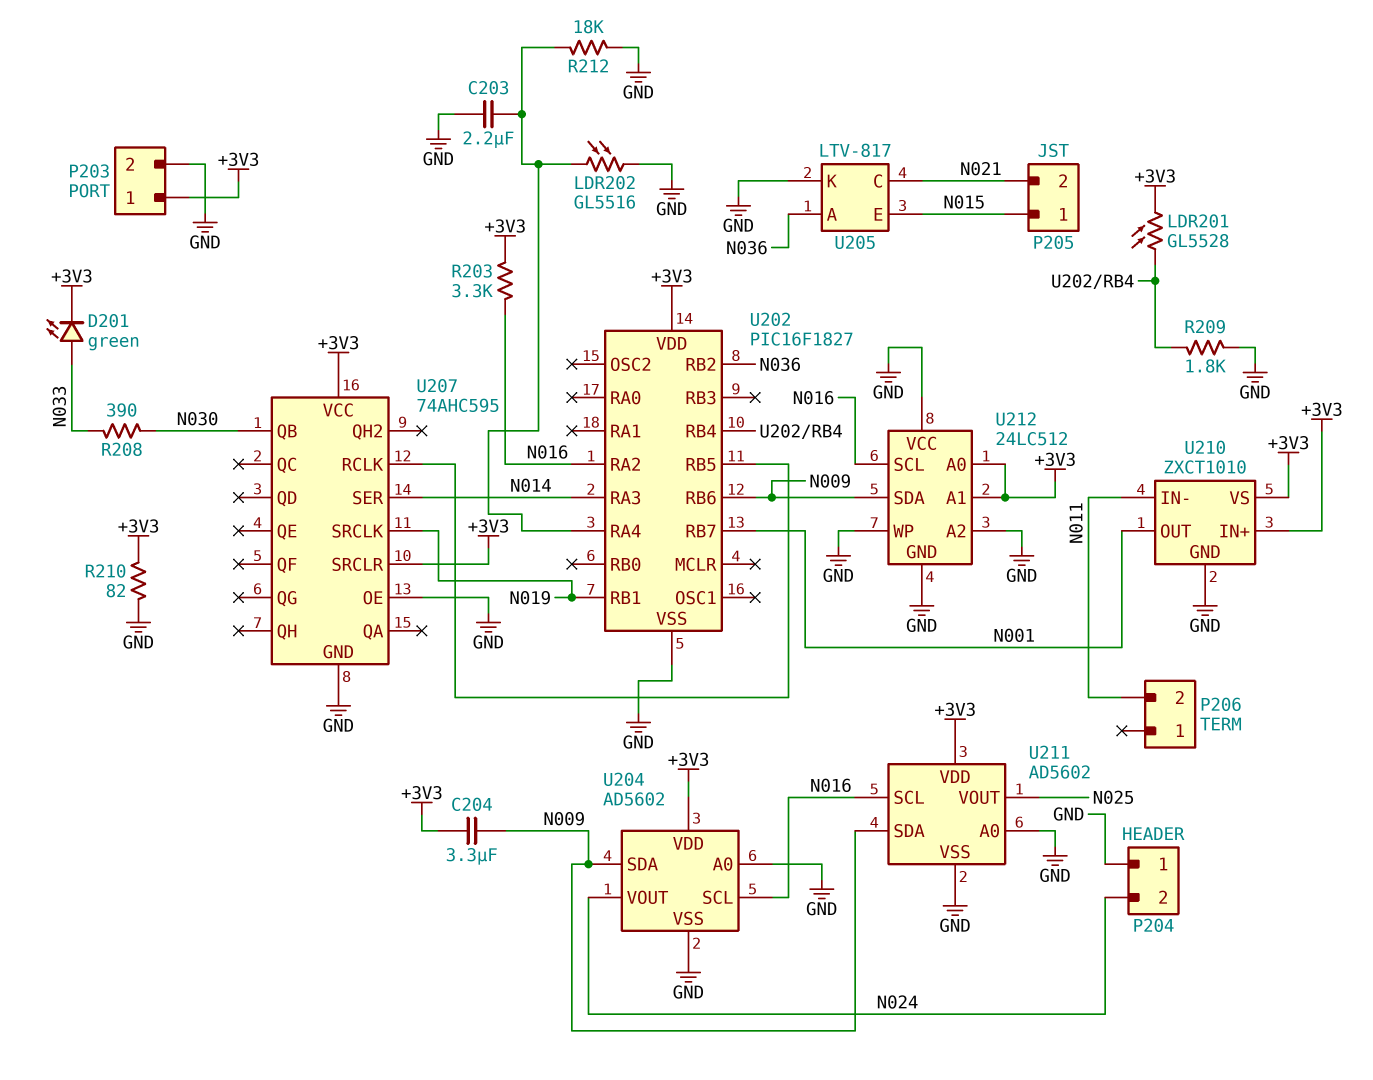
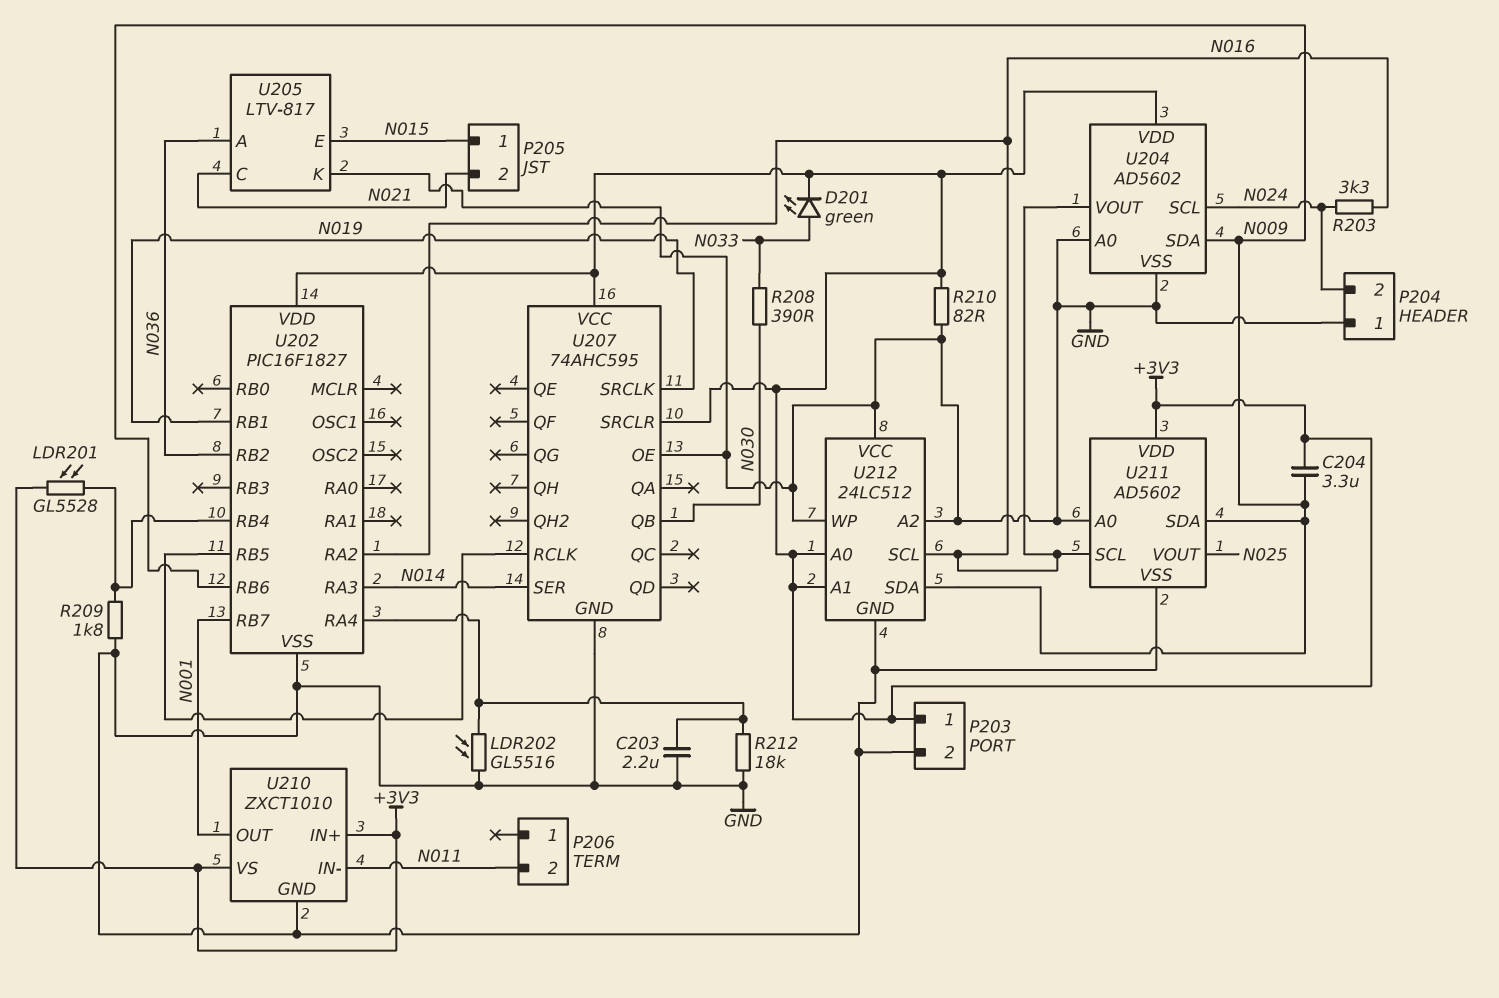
R203: 3.3k (+3V3, N016) -> 3.3k (N016, N024)
U204 pin SCL: N016 -> N024
U204 pin VOUT: N024 -> N016

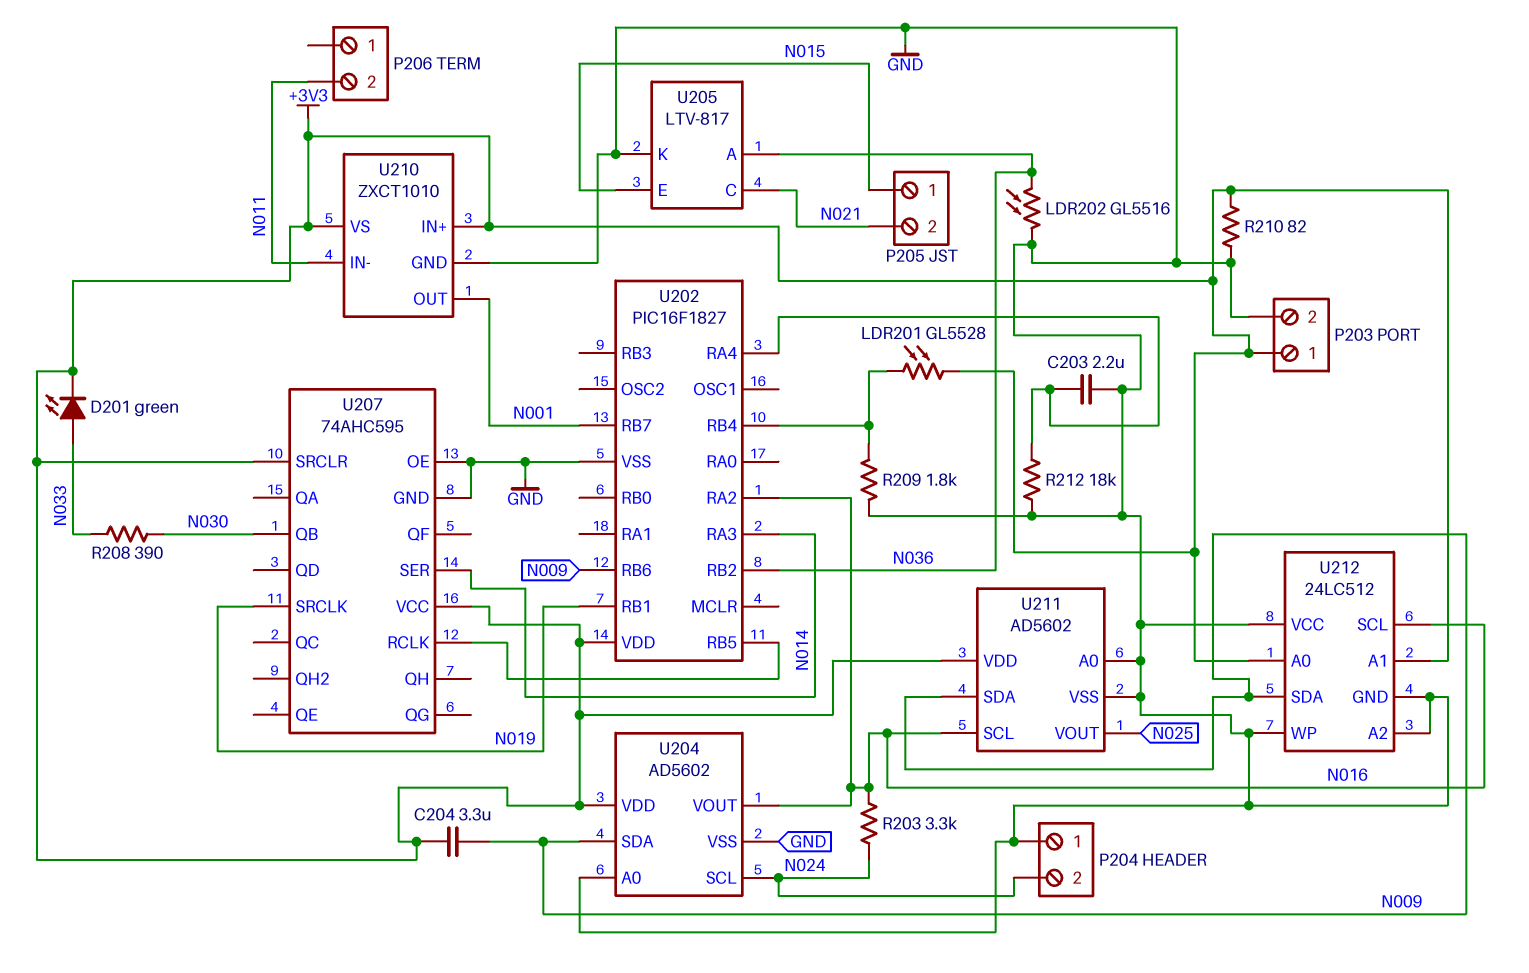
LDR202: GL5516 (GND, U202/RA4) -> GL5516 (GND, N036)

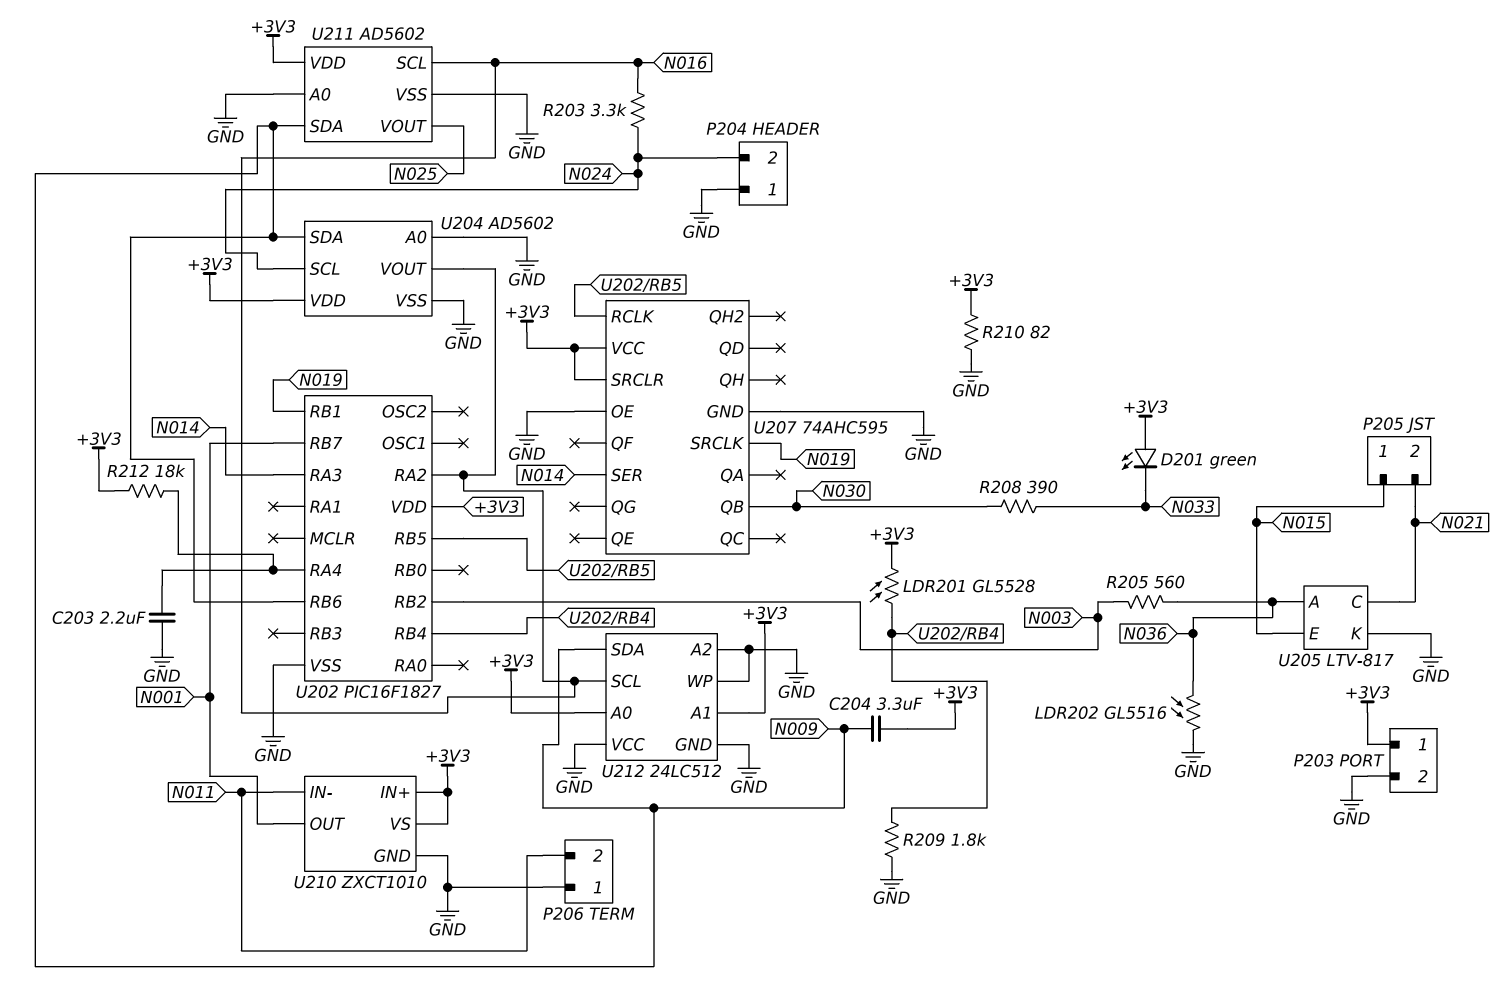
D201: LED green (A N033, K +3V3) -> LED green (A +3V3, K N033)
P206 pin 1: none -> GND
R205: none -> 560 (N003, N036)
R212: 18k (GND, U202/RA4) -> 18k (+3V3, U202/RA4)
U202 pin RB2: N036 -> N003

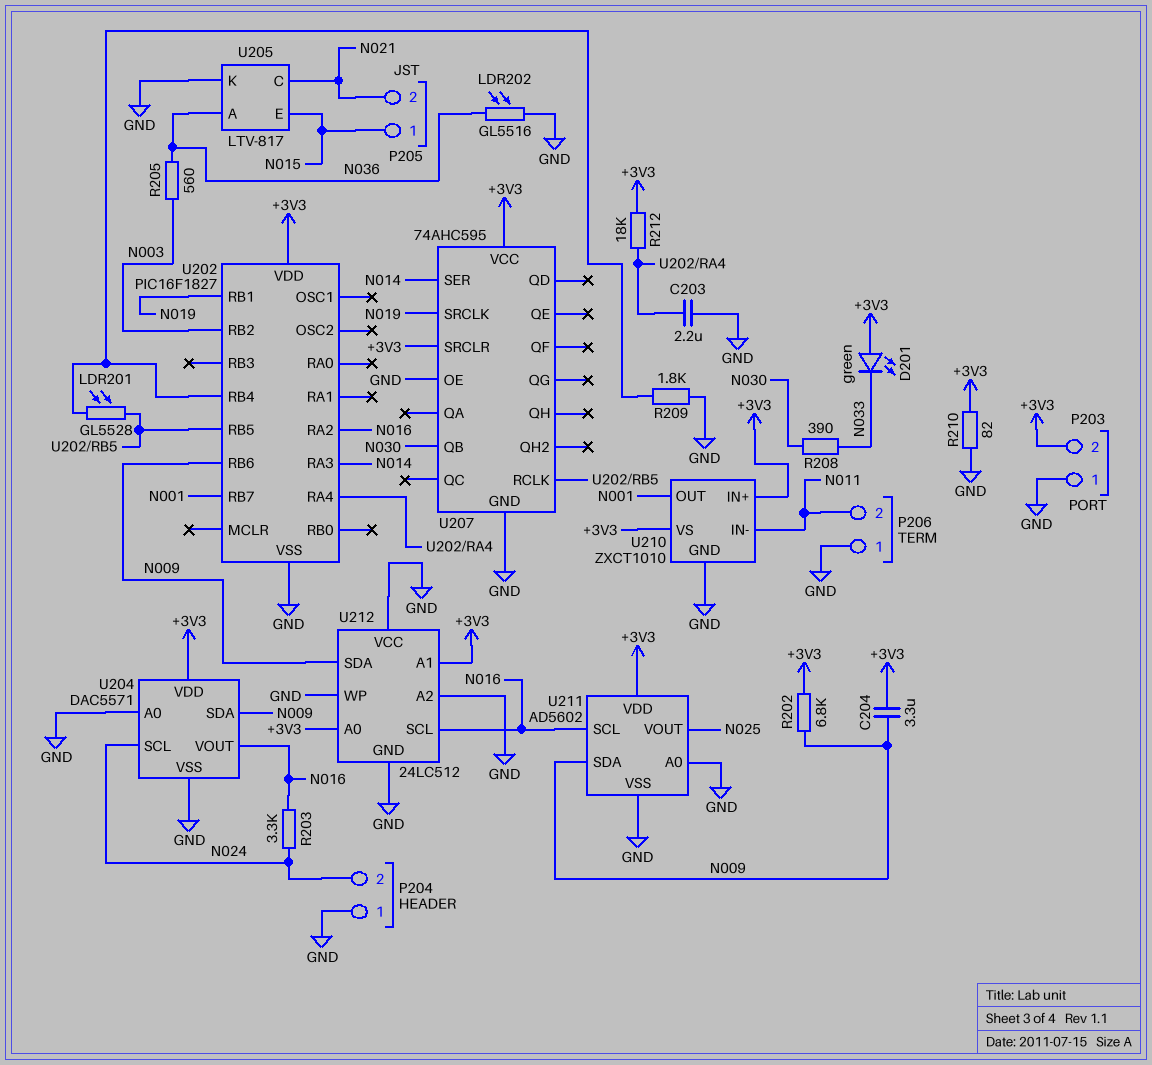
LDR201: GL5528 (+3V3, U202/RB4) -> GL5528 (U202/RB4, U202/RB5)
P203 pin 1: +3V3 -> GND
P203 pin 2: GND -> +3V3
R202: none -> 6.8k (+3V3, N009)
U204: AD5602 -> DAC5571

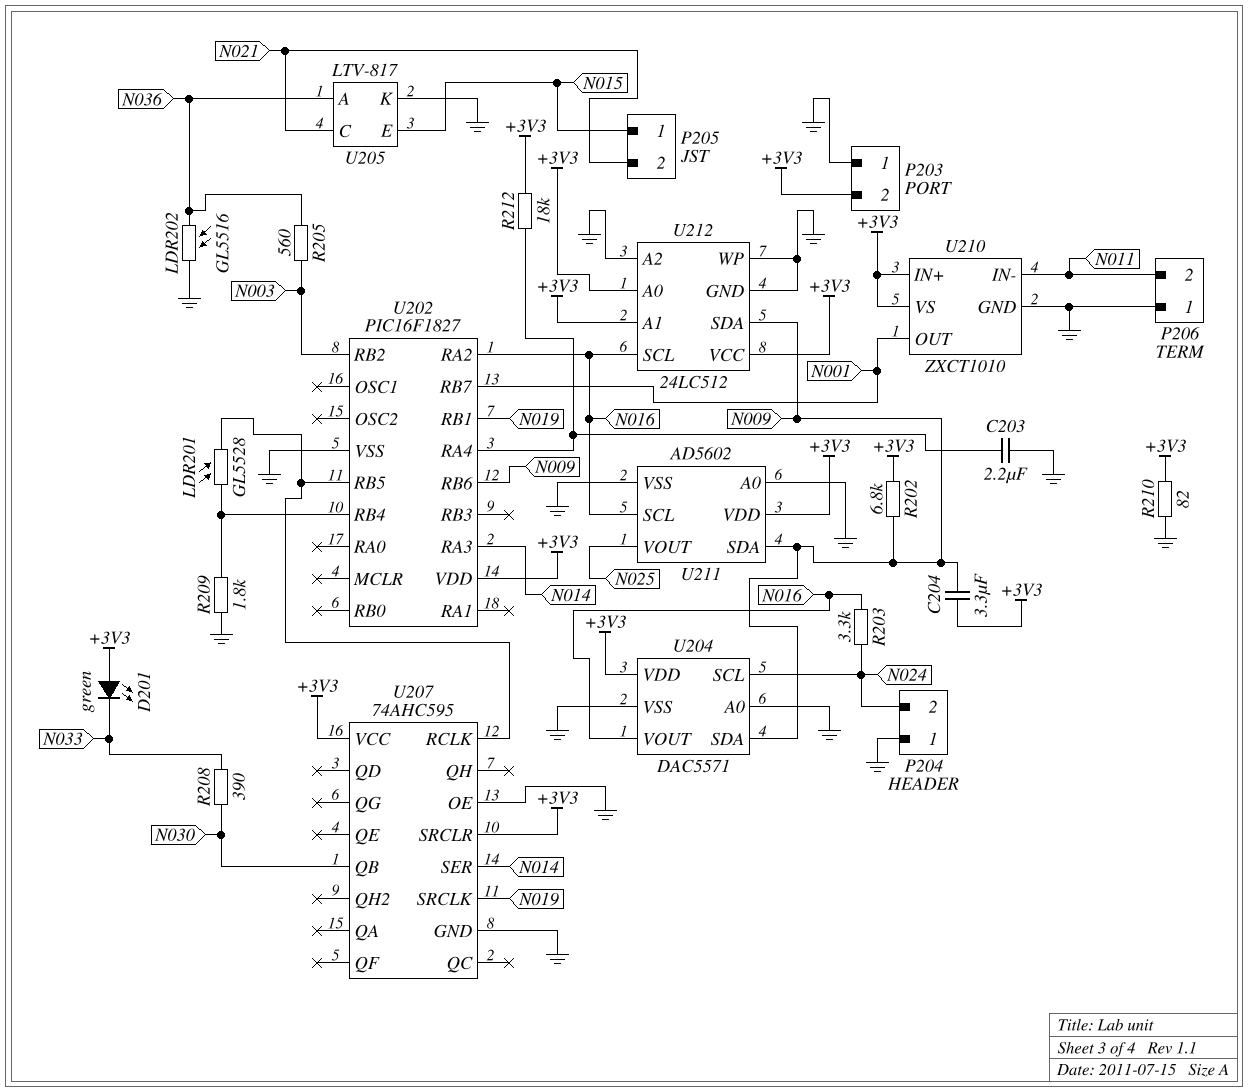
U212 pin VCC: GND -> +3V3

